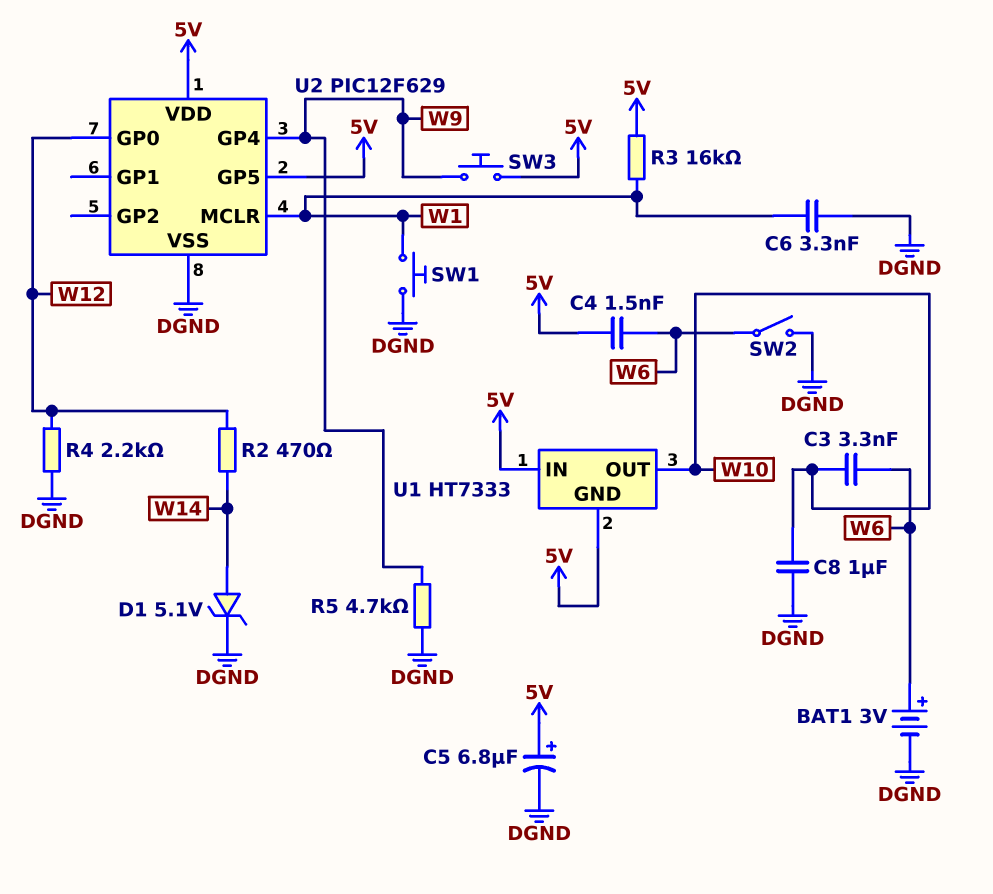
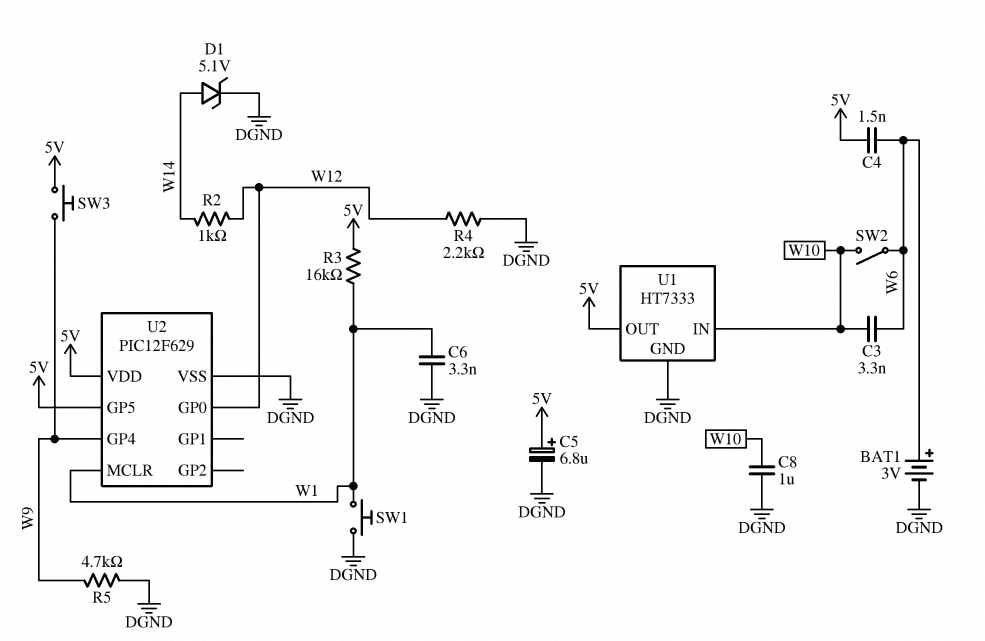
R2: 470 (W12, W14) -> 1k (W12, W14)
SW2: switch (DGND, W6) -> switch (W6, W10)
U1 pin GND: 5V -> DGND
U1 pin IN: 5V -> W10
U1 pin OUT: W10 -> 5V

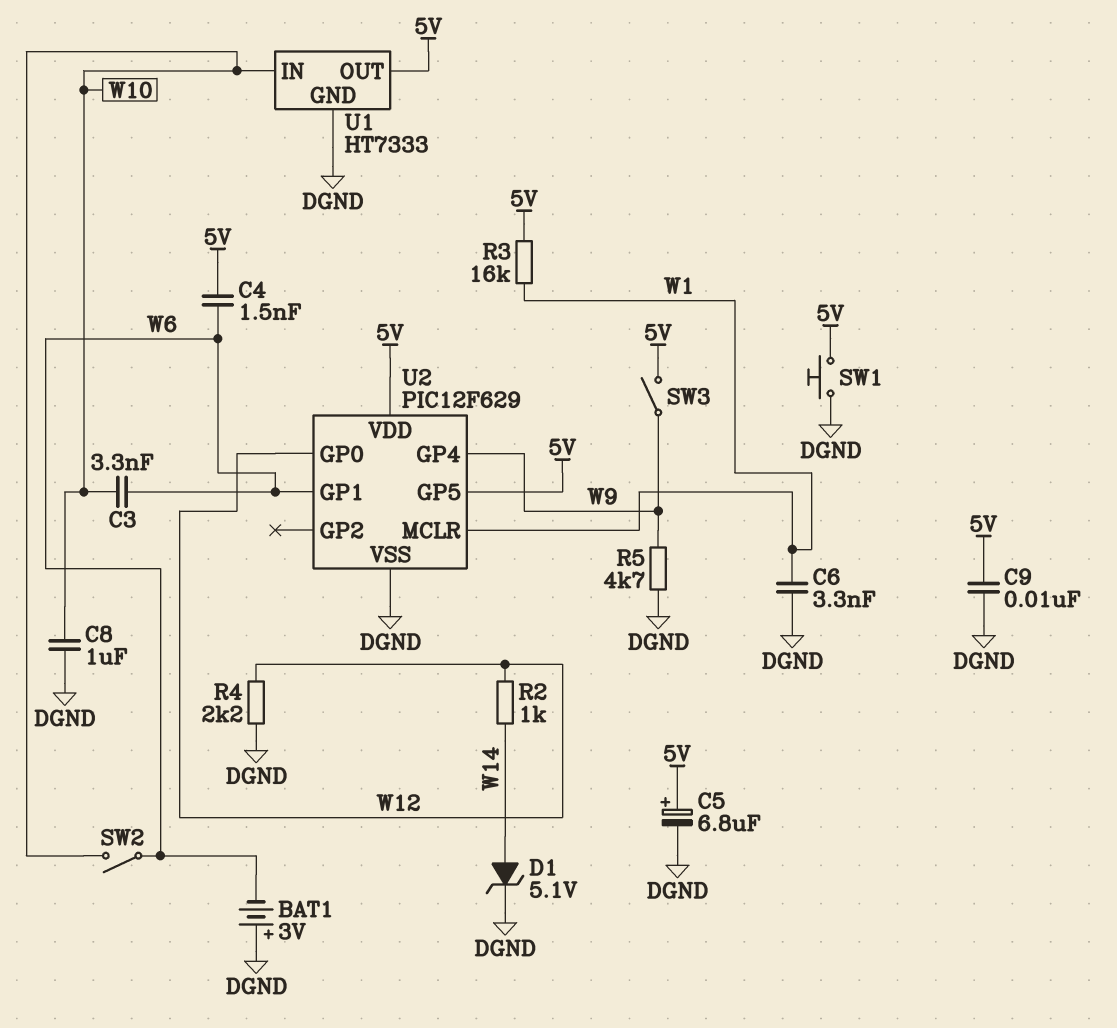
BAT1: 3V (plus W6, minus DGND) -> 3V (plus DGND, minus W6)
C9: none -> 10nF (5V, DGND)
SW1: button (DGND, W1) -> button (5V, DGND)
SW3: button (5V, W9) -> switch (5V, W9)
U2 pin GP1: none -> W6

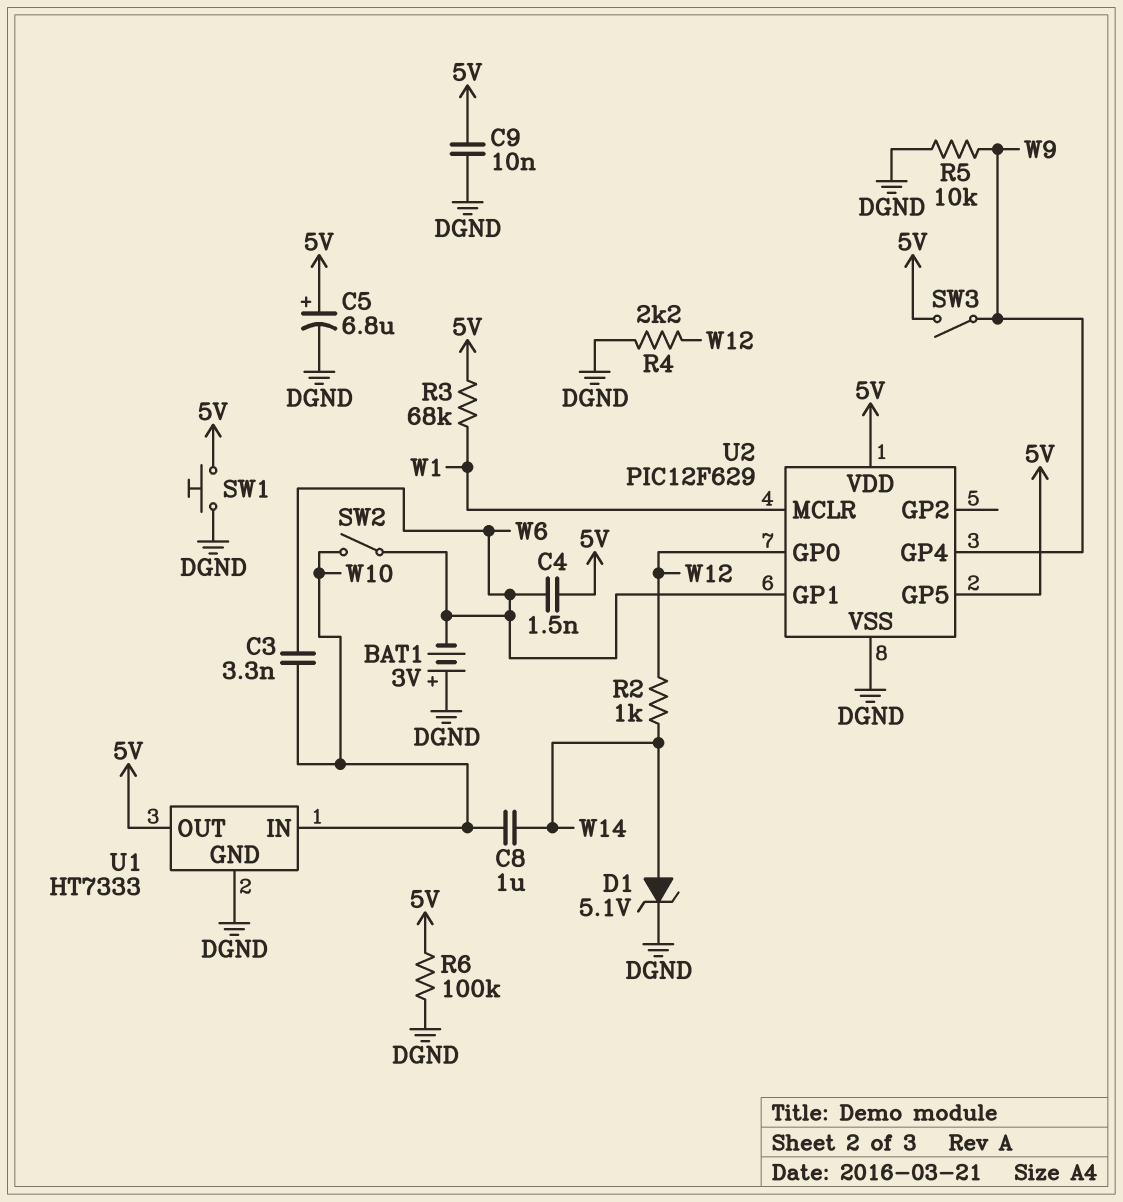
C6: 3.3nF (DGND, W1) -> none
C8: 1uF (DGND, W10) -> 1uF (W10, W14)
R3: 16k (5V, W1) -> 68k (5V, W1)
R5: 4.7k (DGND, W9) -> 10k (DGND, W9)
R6: none -> 100k (5V, DGND)

